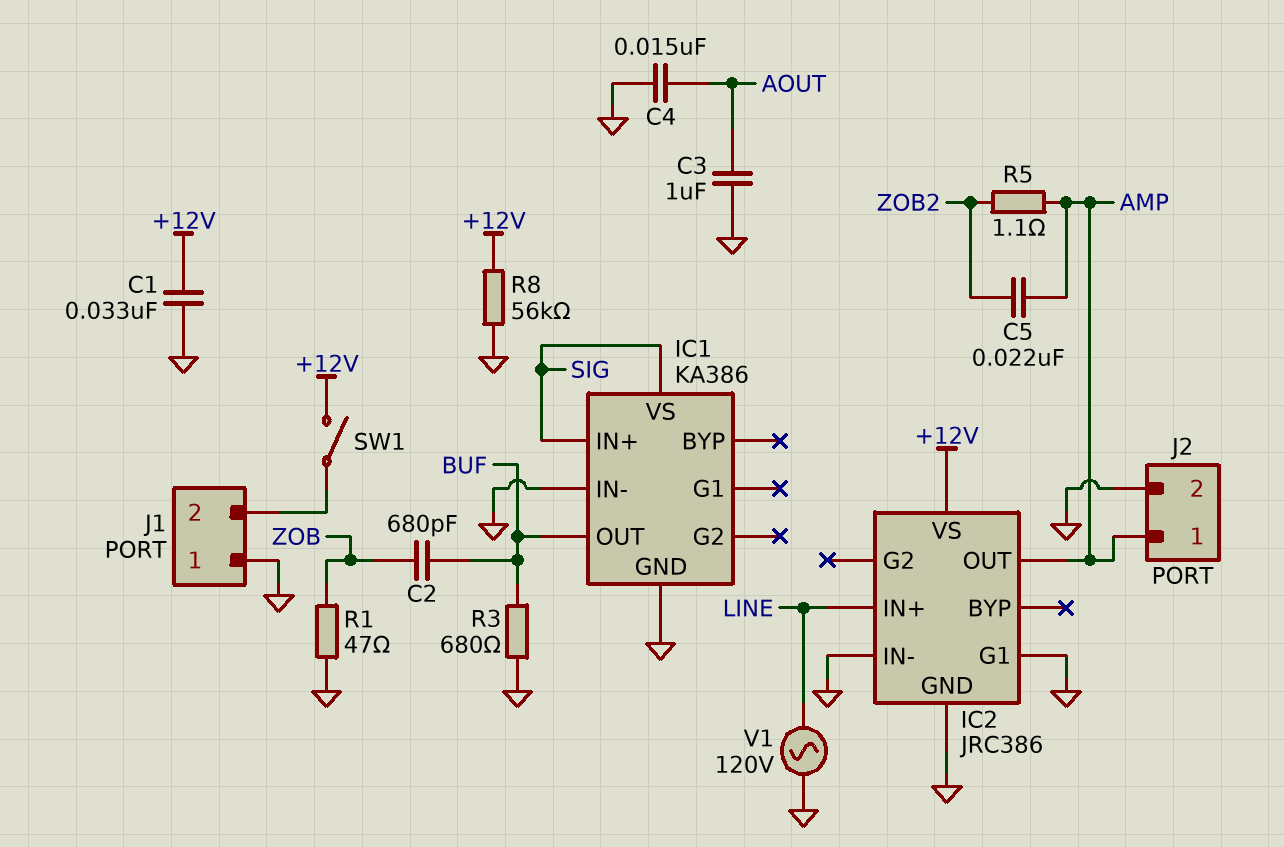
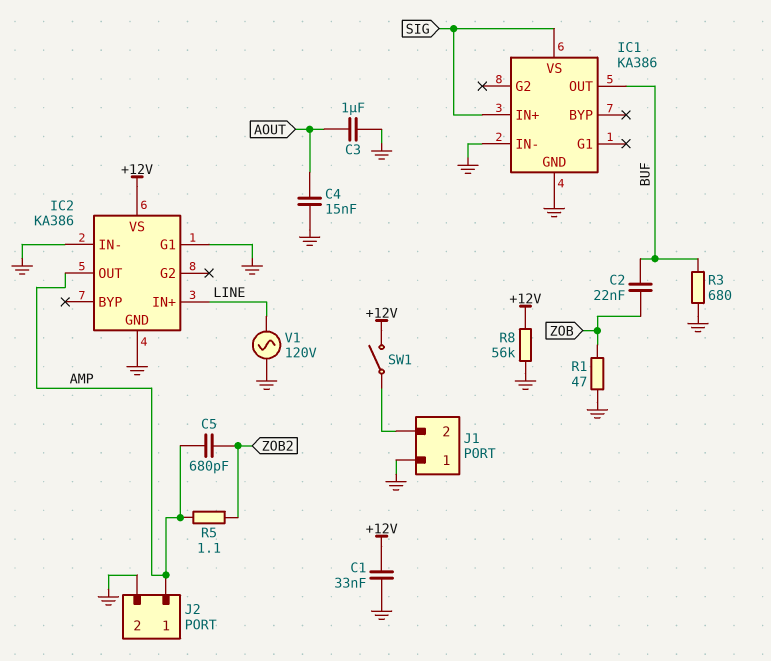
C2: 680pF (BUF, ZOB) -> 22nF (BUF, ZOB)
C5: 22nF (AMP, ZOB2) -> 680pF (AMP, ZOB2)
IC2: JRC386 -> KA386

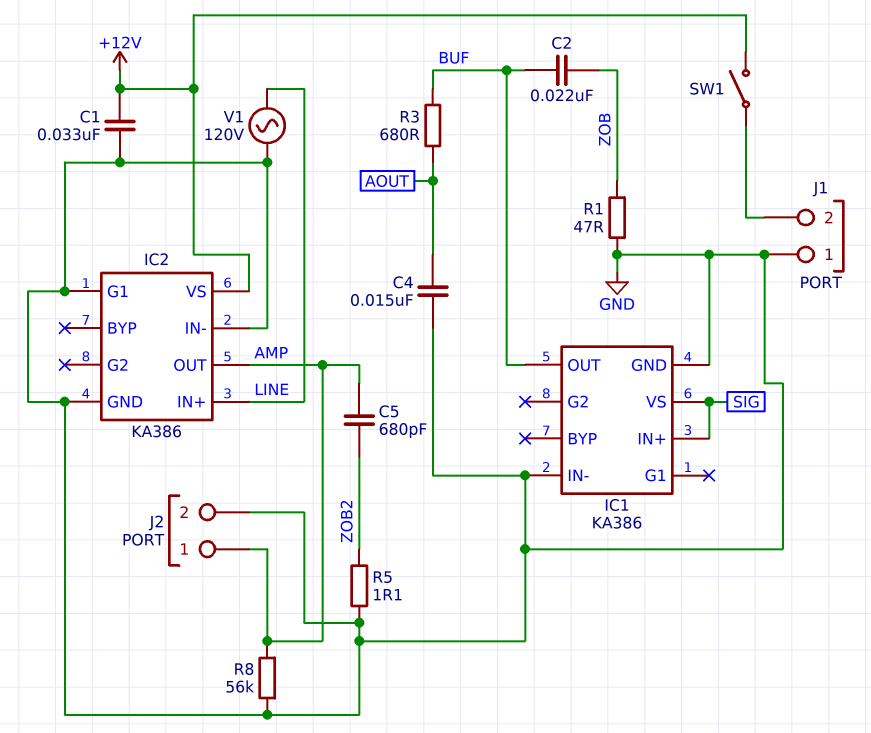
C3: 1uF (AOUT, GND) -> none
R3: 680 (BUF, GND) -> 680 (AOUT, BUF)
R5: 1.1 (AMP, ZOB2) -> 1.1 (GND, ZOB2)
R8: 56k (+12V, GND) -> 56k (AMP, GND)

